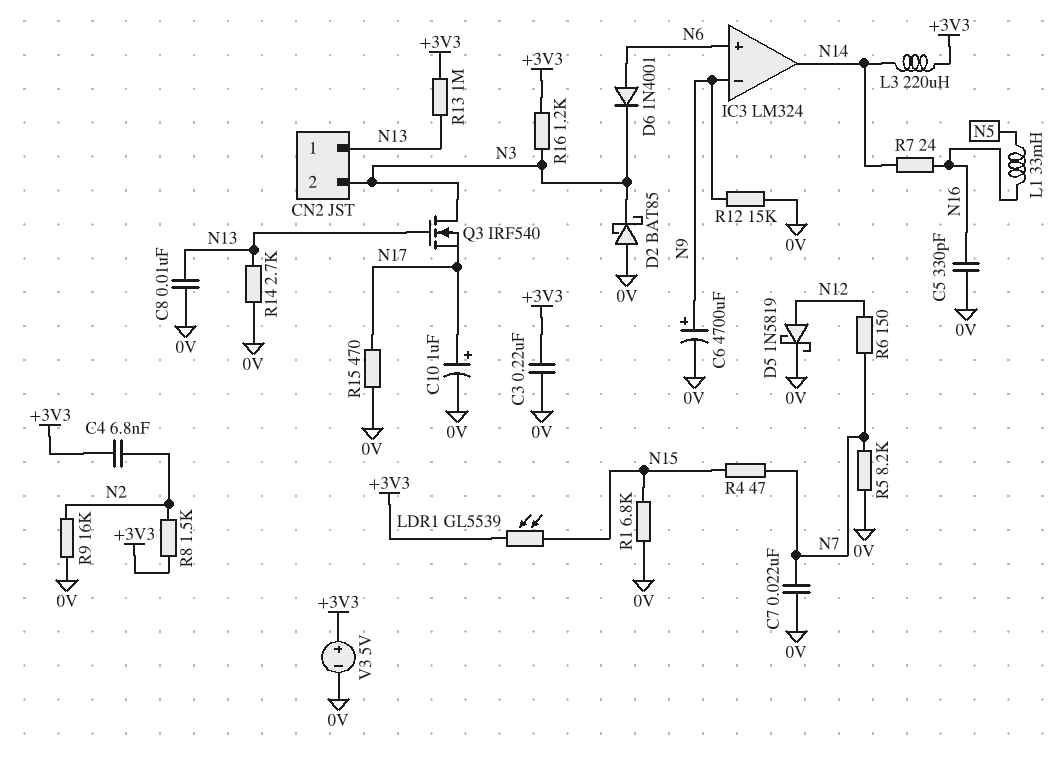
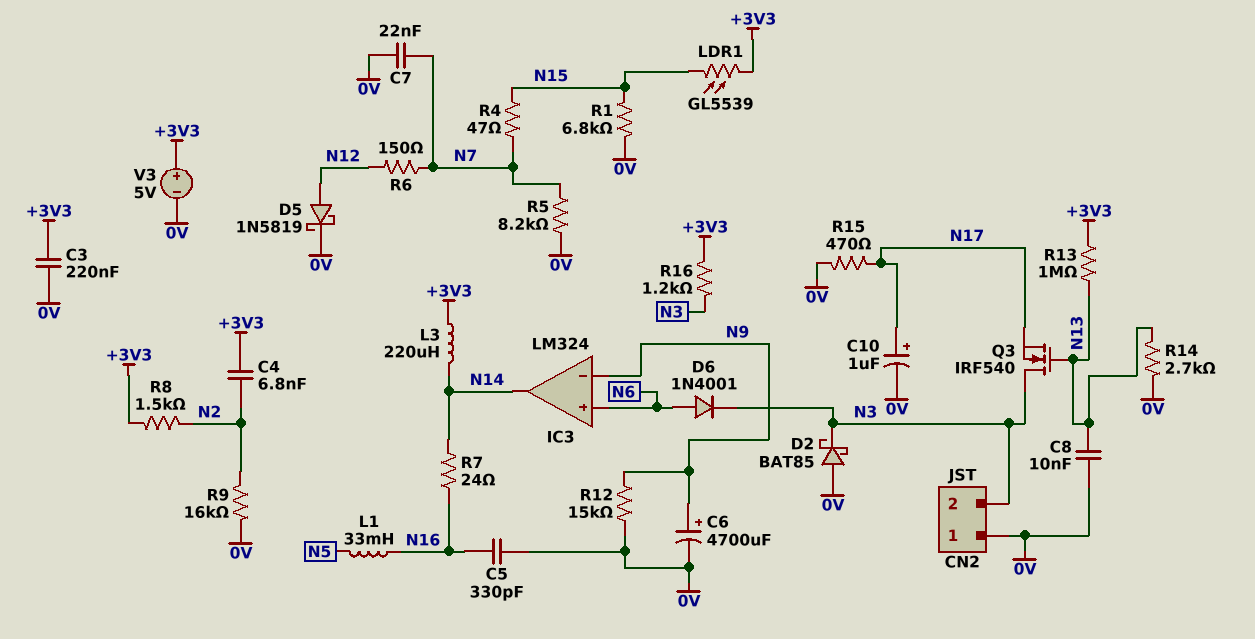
CN2 pin 1: N13 -> 0V

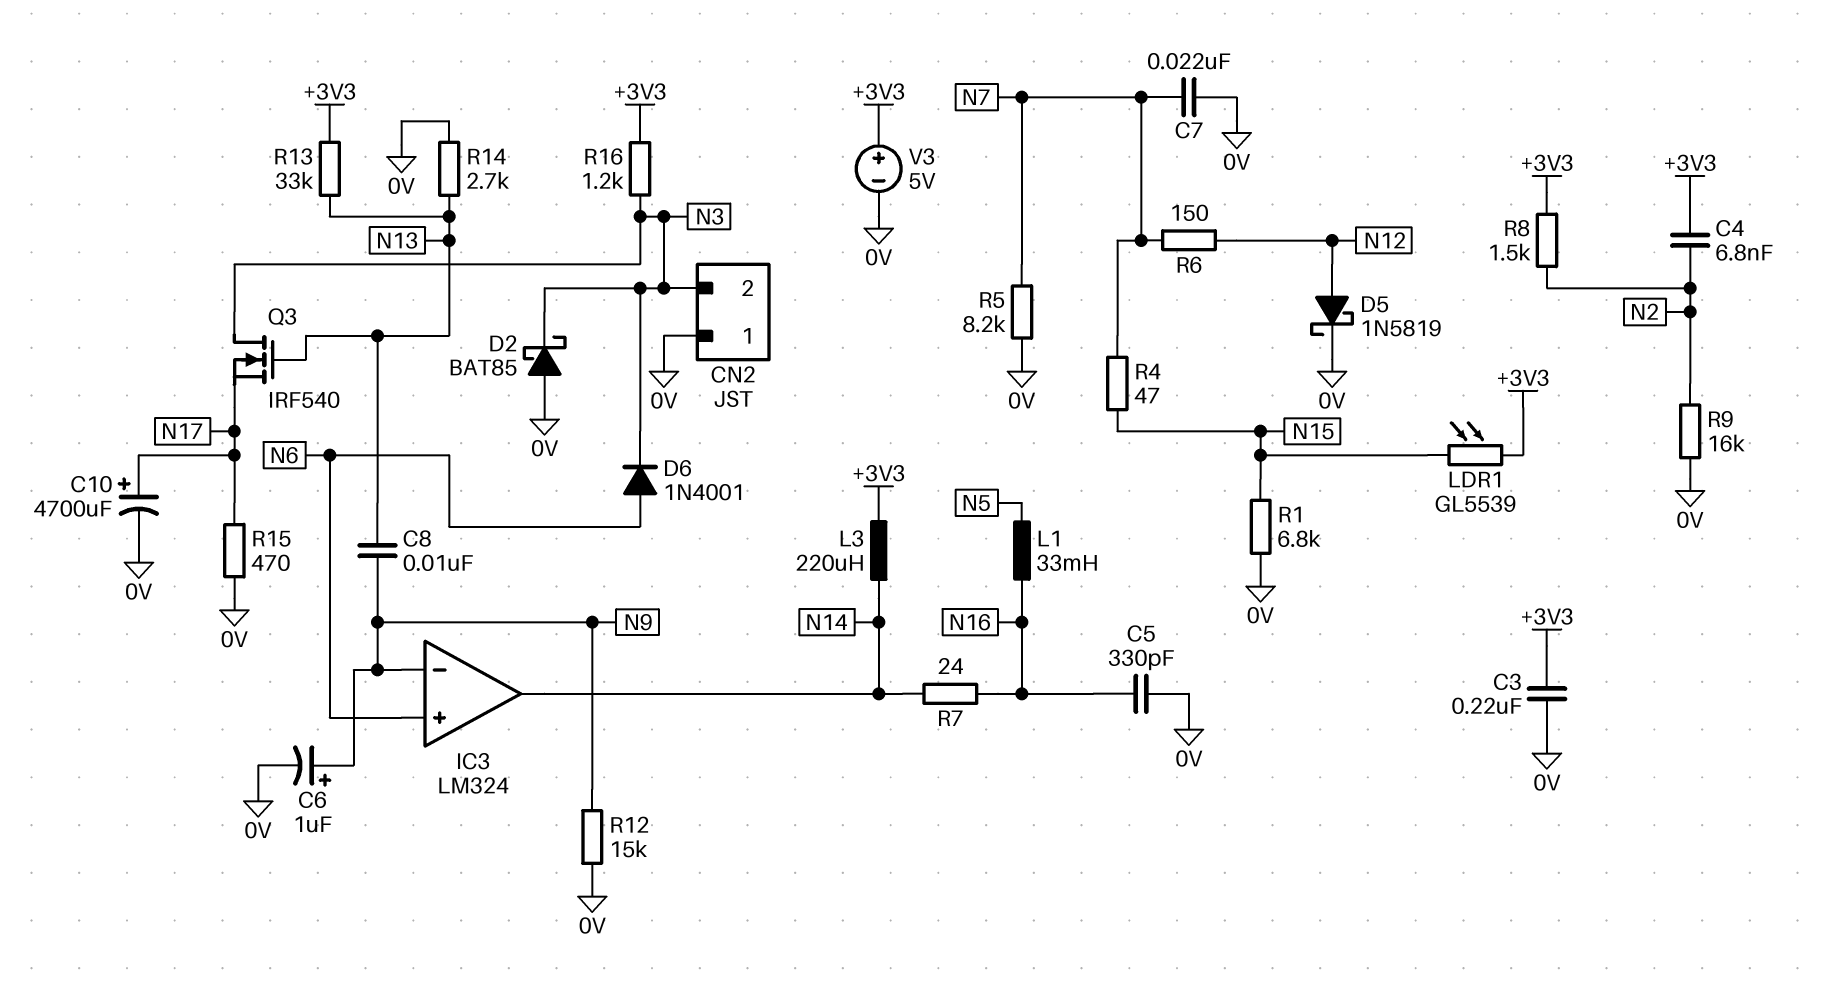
C6: 4700uF (plus N9, minus 0V) -> 1uF (plus N9, minus 0V)
C8: 10nF (0V, N13) -> 10nF (N9, N13)
C10: 1uF (plus N17, minus 0V) -> 4700uF (plus N17, minus 0V)
R13: 1M (+3V3, N13) -> 33k (+3V3, N13)

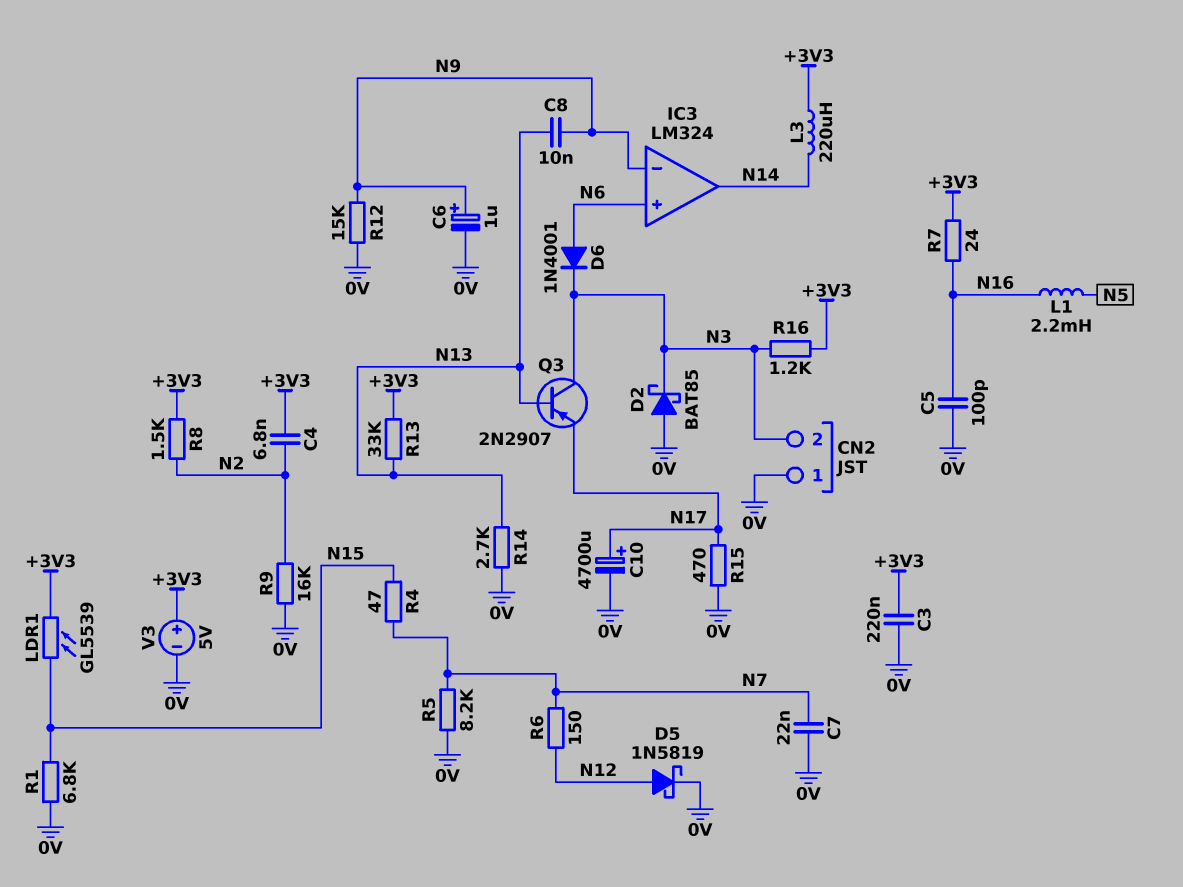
C5: 330pF (0V, N16) -> 100pF (0V, N16)
L1: 33mH (N5, N16) -> 2.2mH (N5, N16)
Q3: NMOS IRF540 (G N13, D N3, S N17) -> PNP 2N2907 (B N13, C N3, E N17)
R7: 24 (N14, N16) -> 24 (+3V3, N16)

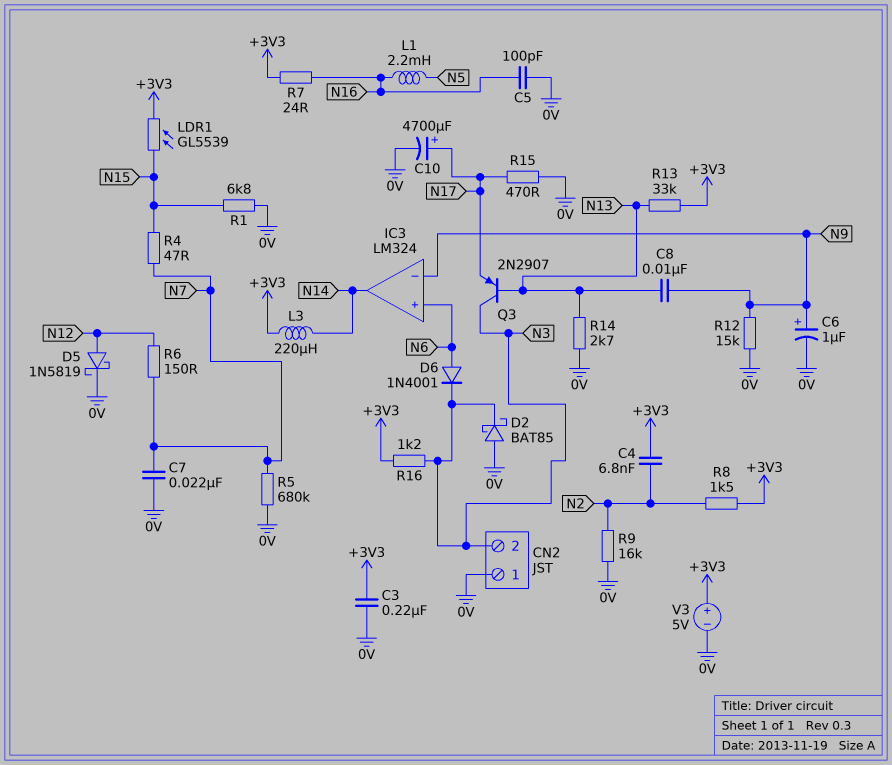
R5: 8.2k (0V, N7) -> 680k (0V, N7)

